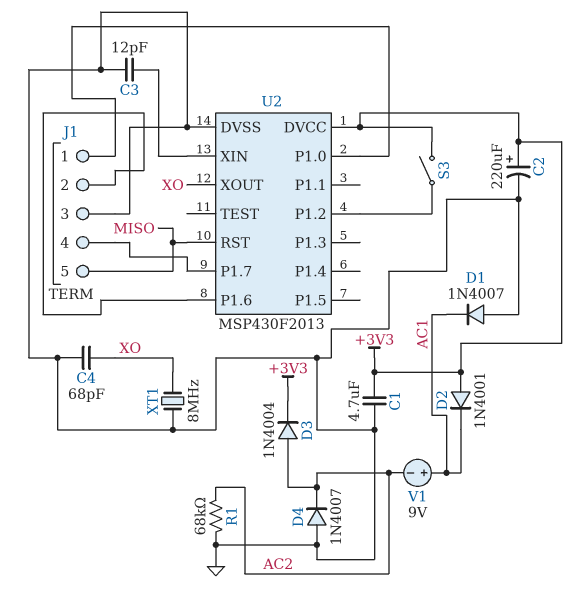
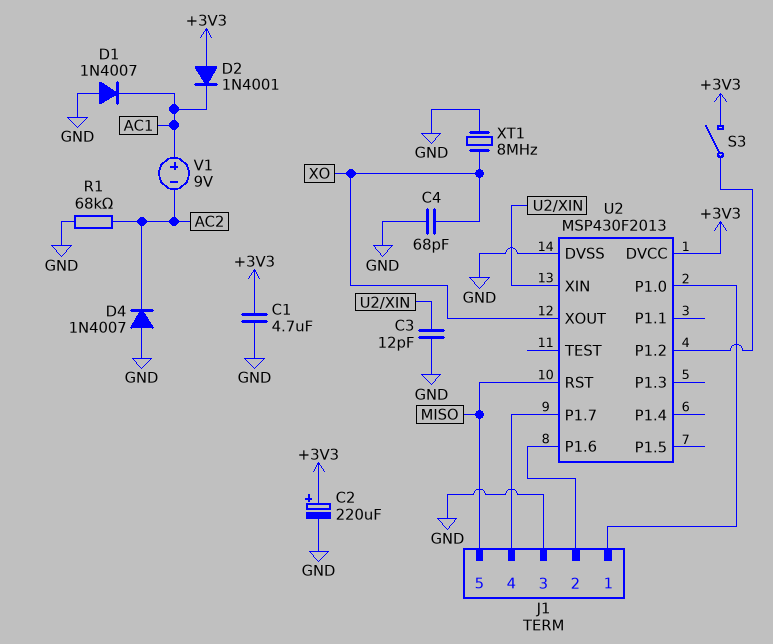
D3: diode 1N4004 (A AC2, K +3V3) -> none

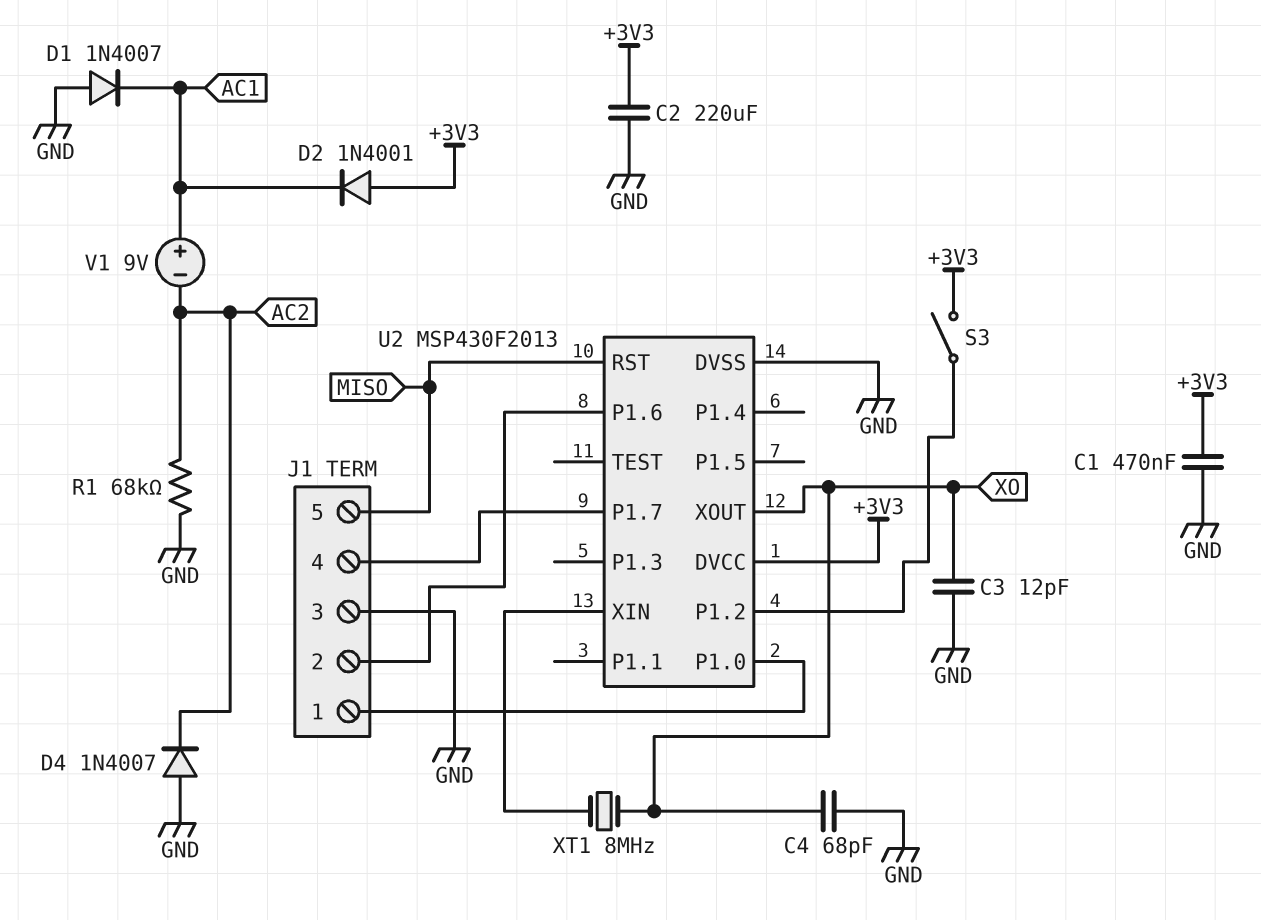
C1: 4.7uF (+3V3, GND) -> 470nF (+3V3, GND)
C2: 220uF (plus +3V3, minus GND) -> 220uF (+3V3, GND)
C3: 12pF (GND, U2/XIN) -> 12pF (GND, XO)
XT1: 8MHz (GND, XO) -> 8MHz (U2/XIN, XO)

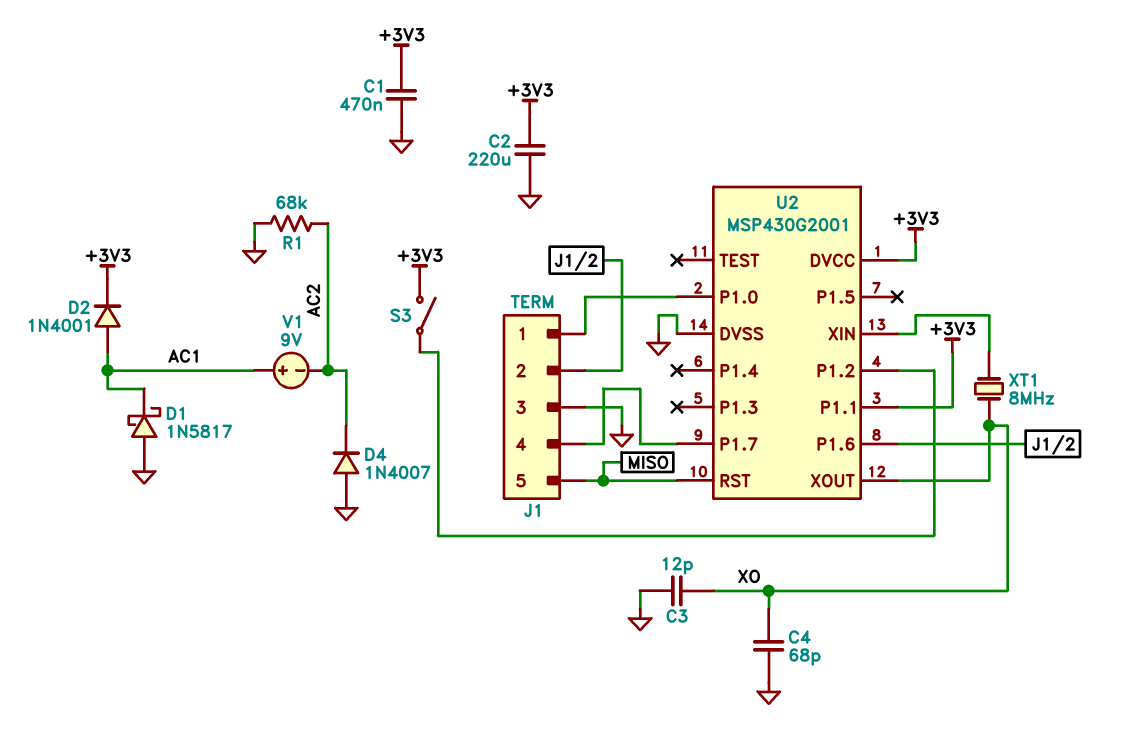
D1: diode 1N4007 (A GND, K AC1) -> schottky 1N5817 (A GND, K AC1)
D2: diode 1N4001 (A +3V3, K AC1) -> diode 1N4001 (A AC1, K +3V3)
U2: MSP430F2013 -> MSP430G2001
U2 pin P1.1: none -> +3V3

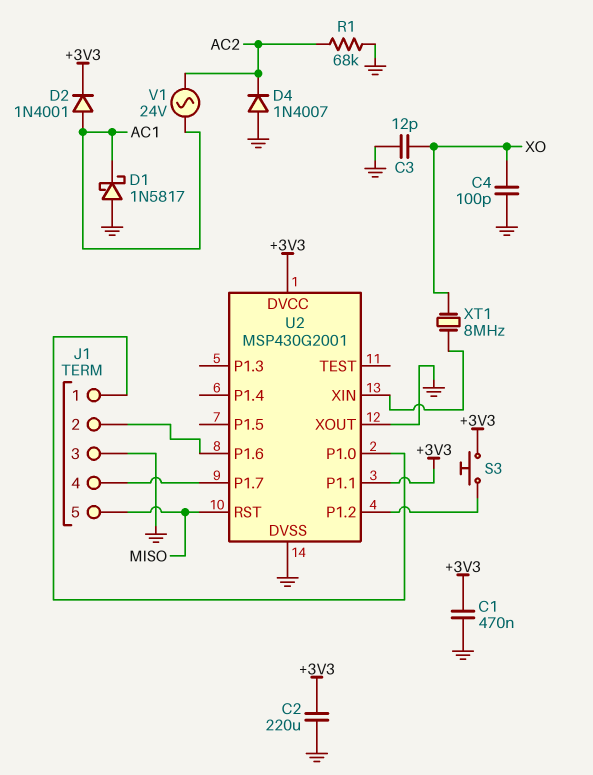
C4: 68pF (GND, XO) -> 100pF (GND, XO)
S3: switch (+3V3, U2/P1.2) -> button (+3V3, U2/P1.2)
U2 pin XOUT: XO -> GND
V1: 9V (plus AC1, minus AC2) -> AC 24V (AC1, AC2)

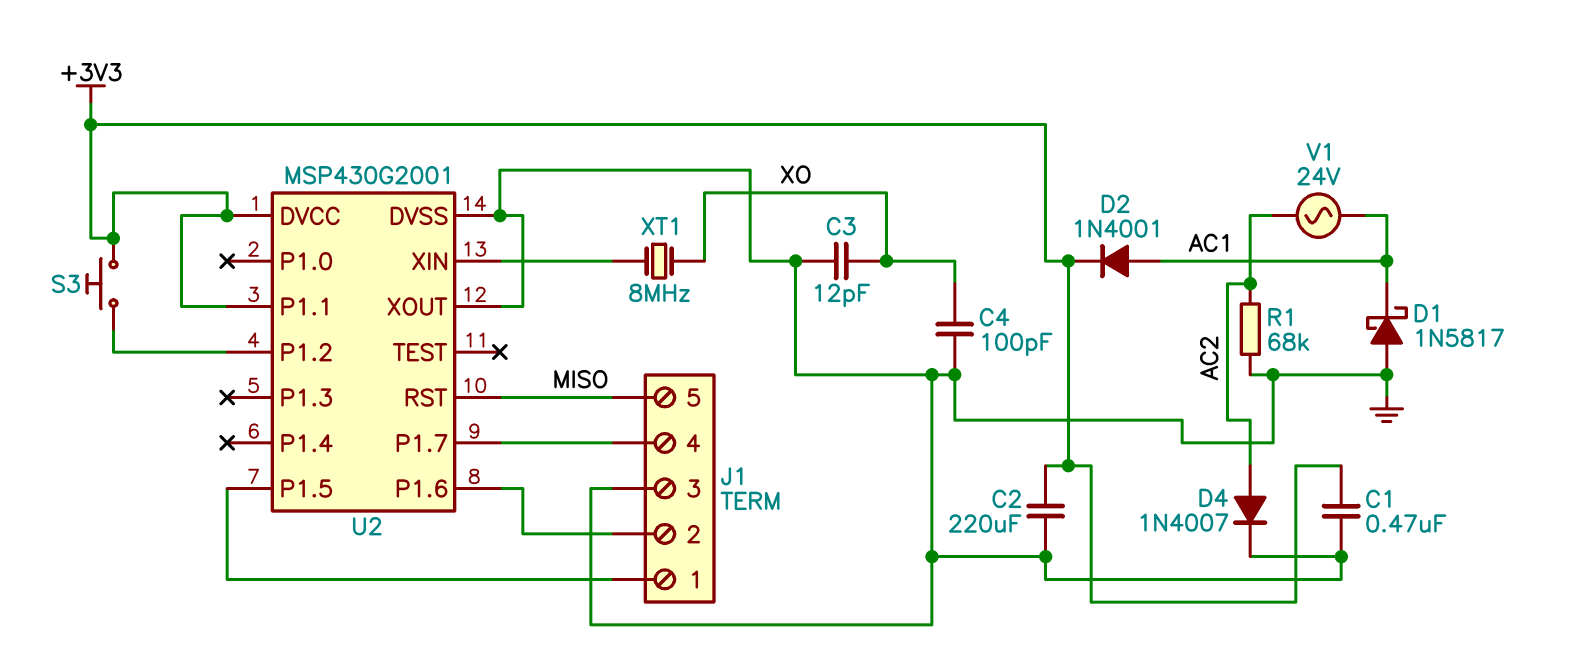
D4: diode 1N4007 (A GND, K AC2) -> diode 1N4007 (A AC2, K GND)
U2 pin P1.0: J1/1 -> none
U2 pin P1.5: none -> J1/1

